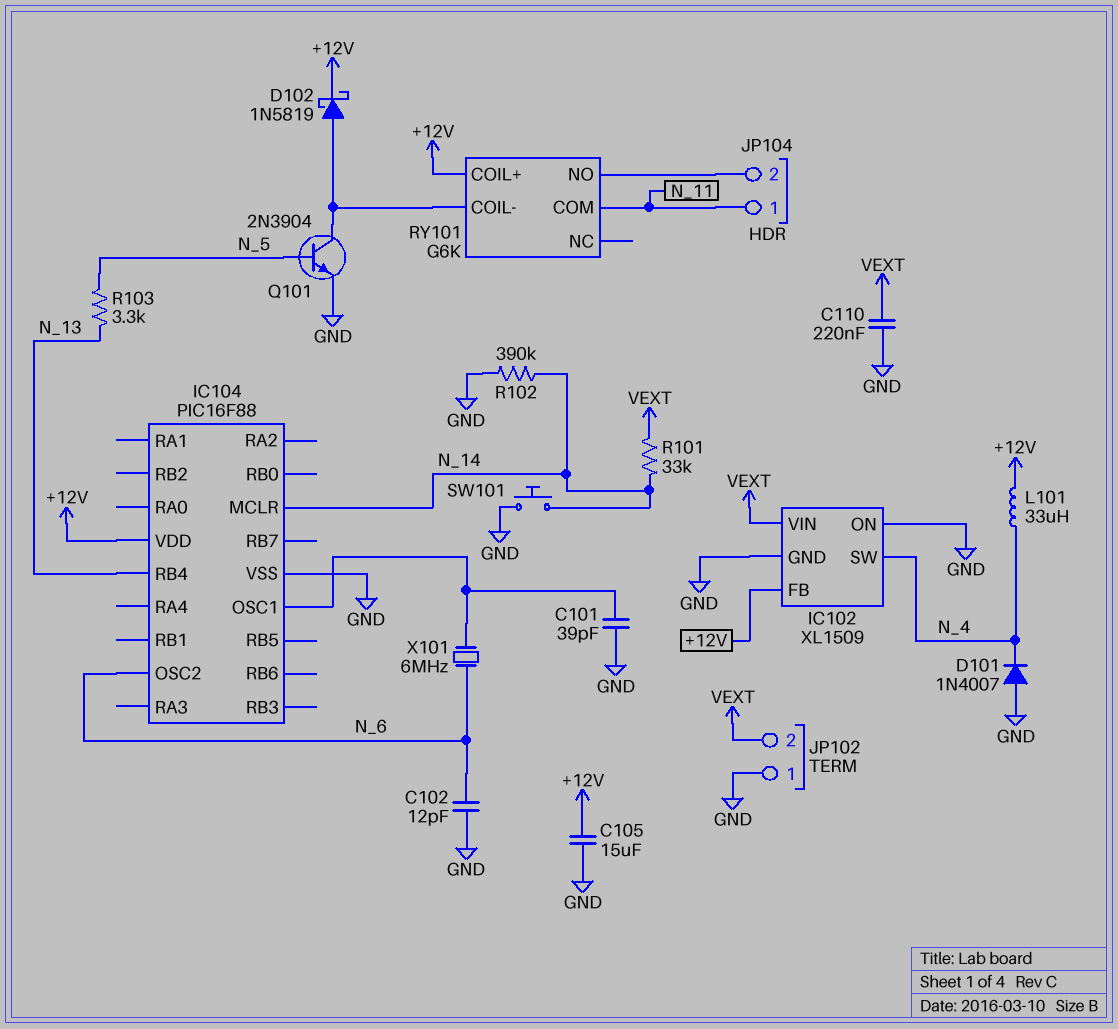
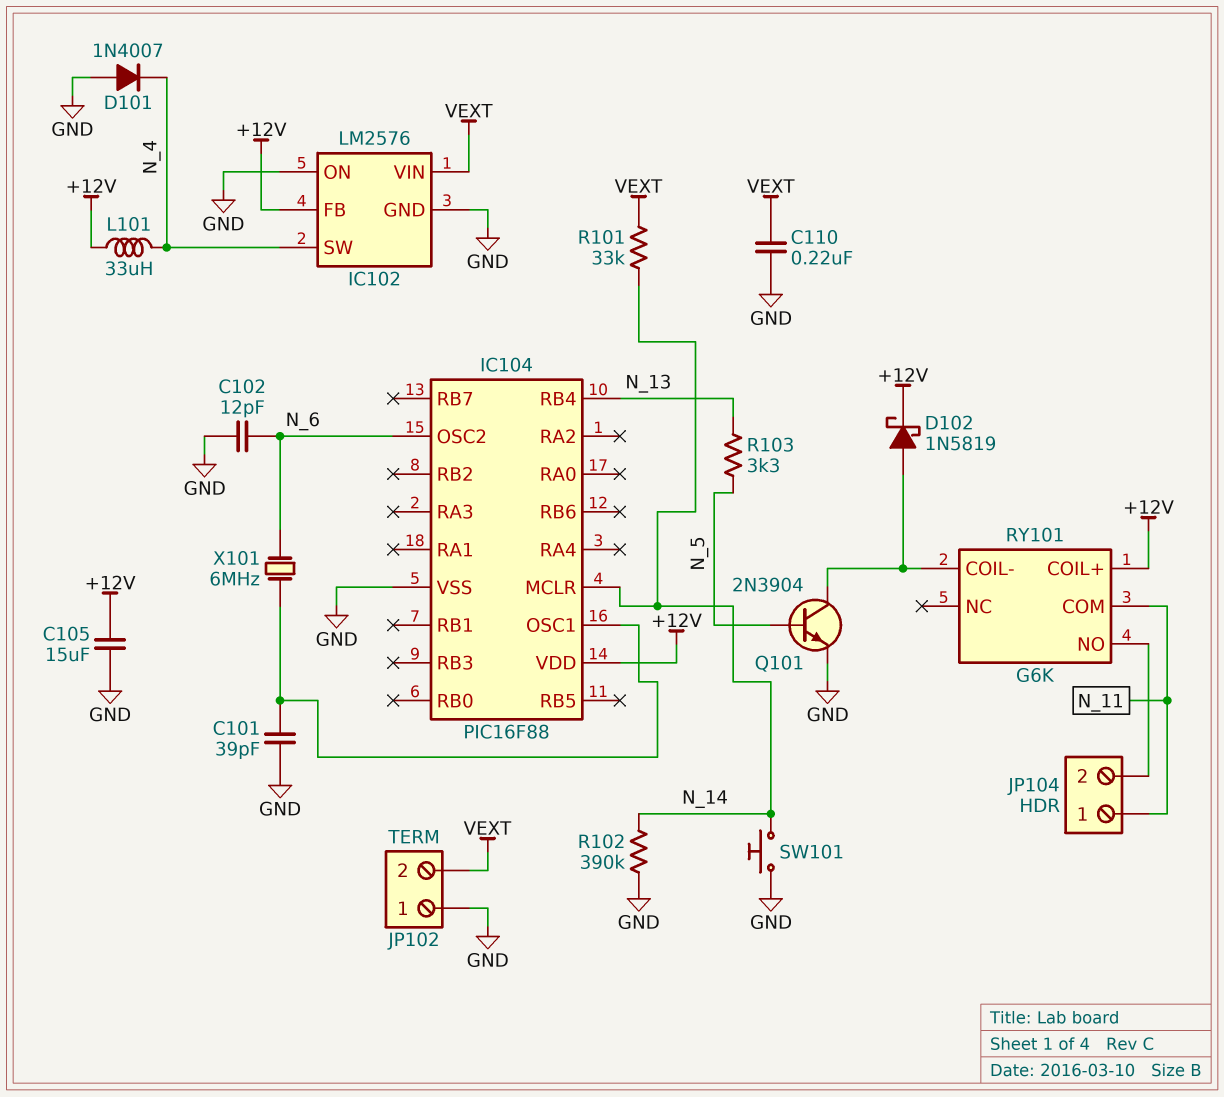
IC102: XL1509 -> LM2576

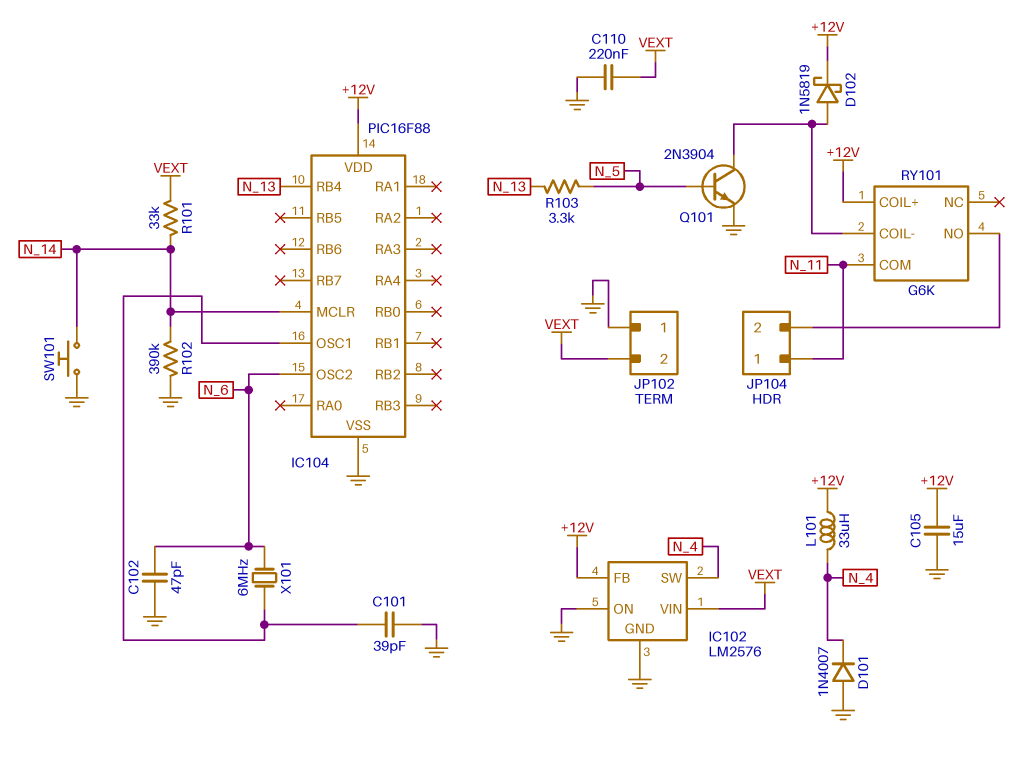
C102: 12pF (GND, N_6) -> 47pF (GND, N_6)

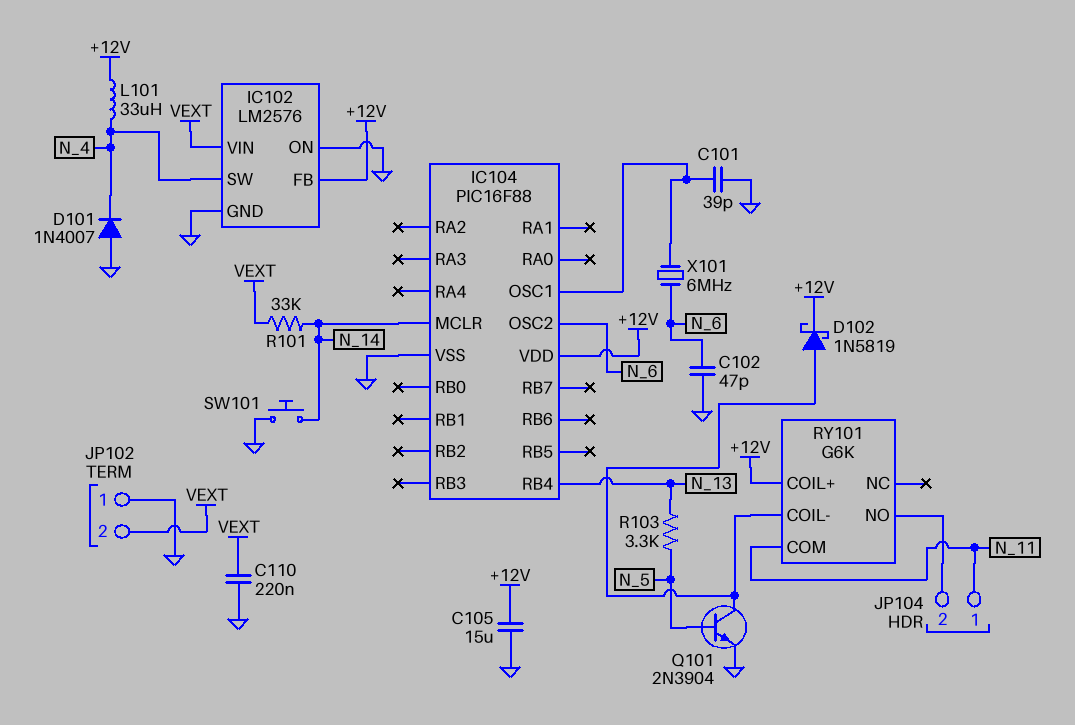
R102: 390k (GND, N_14) -> none

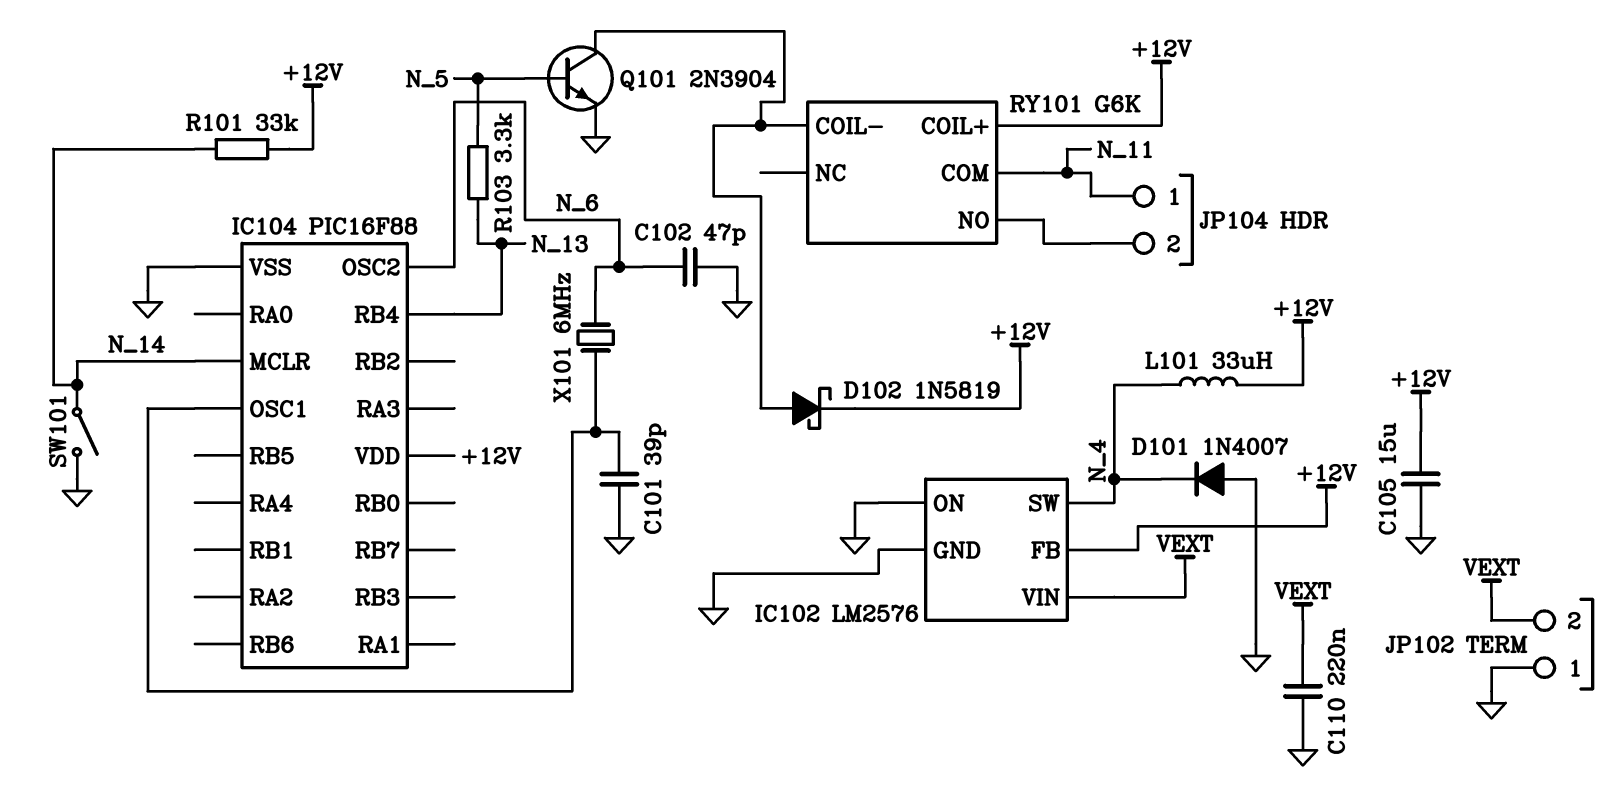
R101: 33k (N_14, VEXT) -> 33k (+12V, N_14)
SW101: button (GND, N_14) -> switch (GND, N_14)

